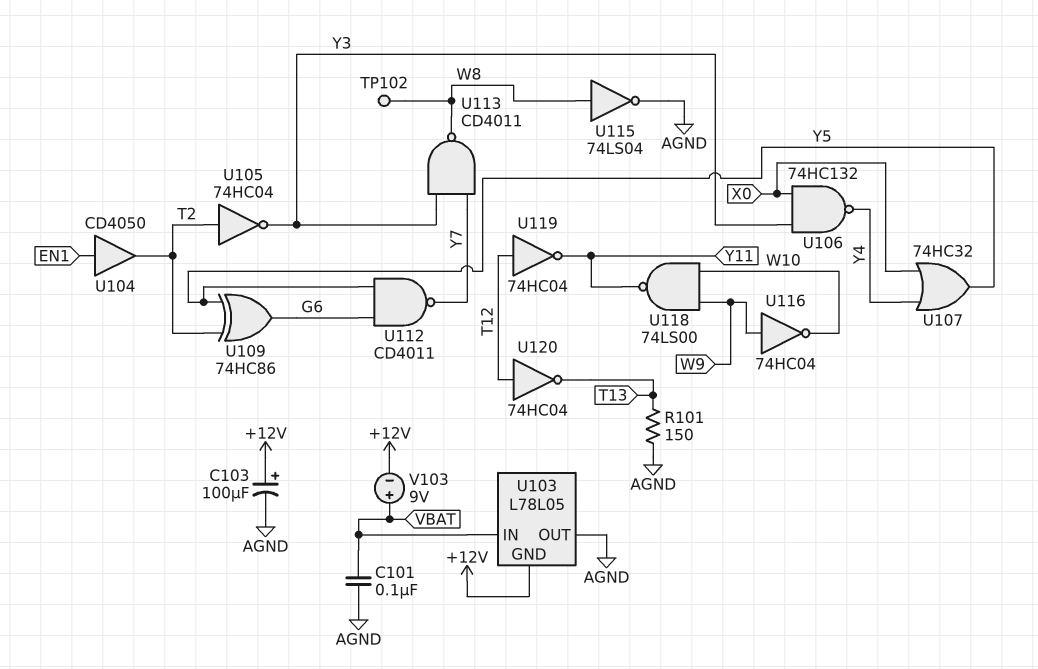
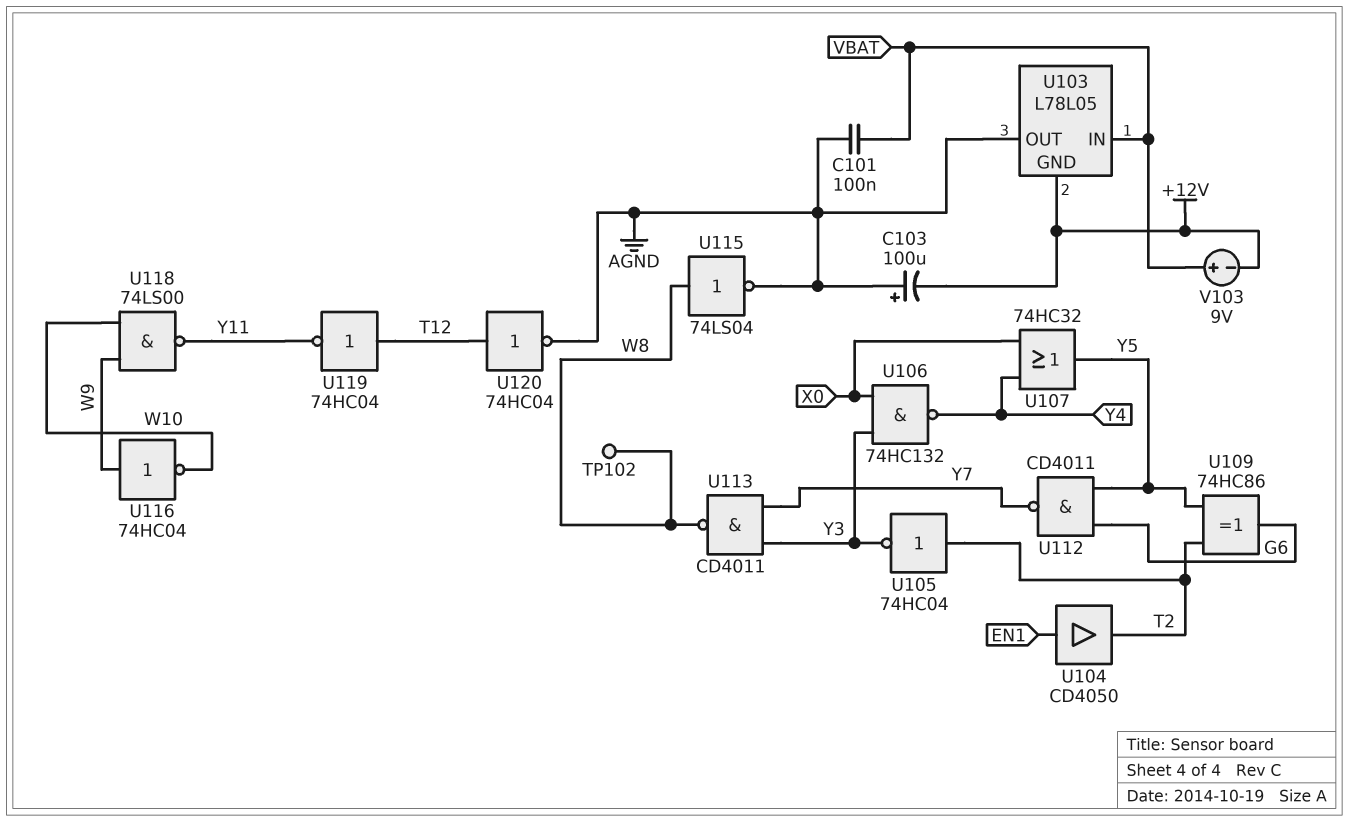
C103: 100uF (plus +12V, minus AGND) -> 100uF (plus AGND, minus +12V)
R101: 150 (AGND, T13) -> none
U120: NOT 74HC04 (in T12, out T13) -> NOT 74HC04 (in T12, out AGND)

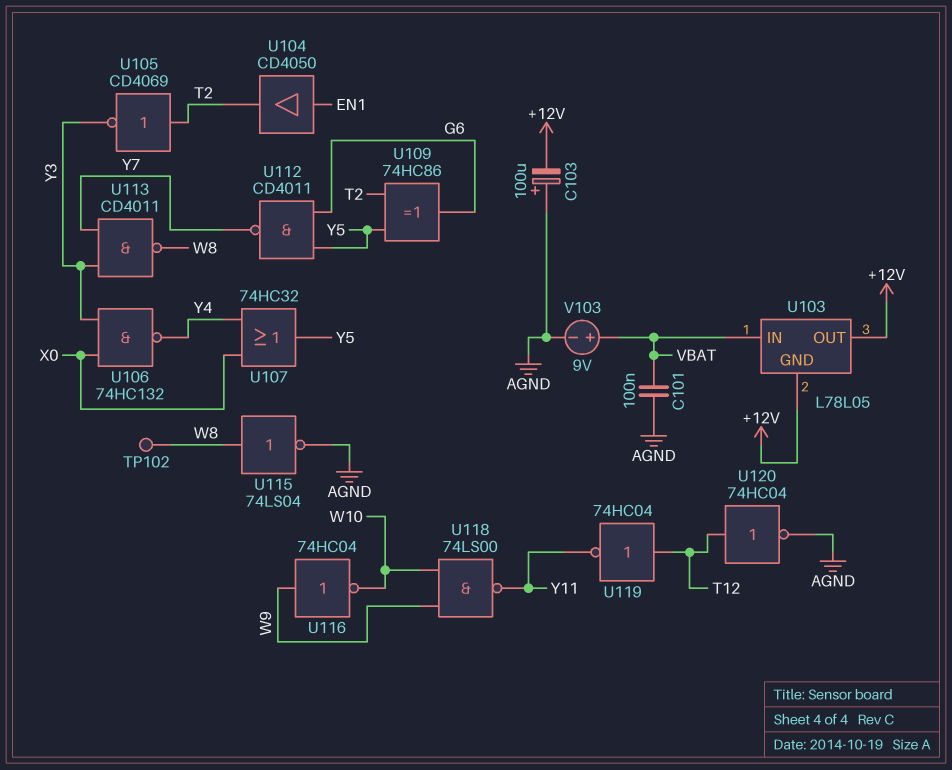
U103 pin OUT: AGND -> +12V
U105: NOT 74HC04 (in T2, out Y3) -> NOT CD4069 (in T2, out Y3)
V103: 9V (plus VBAT, minus +12V) -> 9V (plus VBAT, minus AGND)

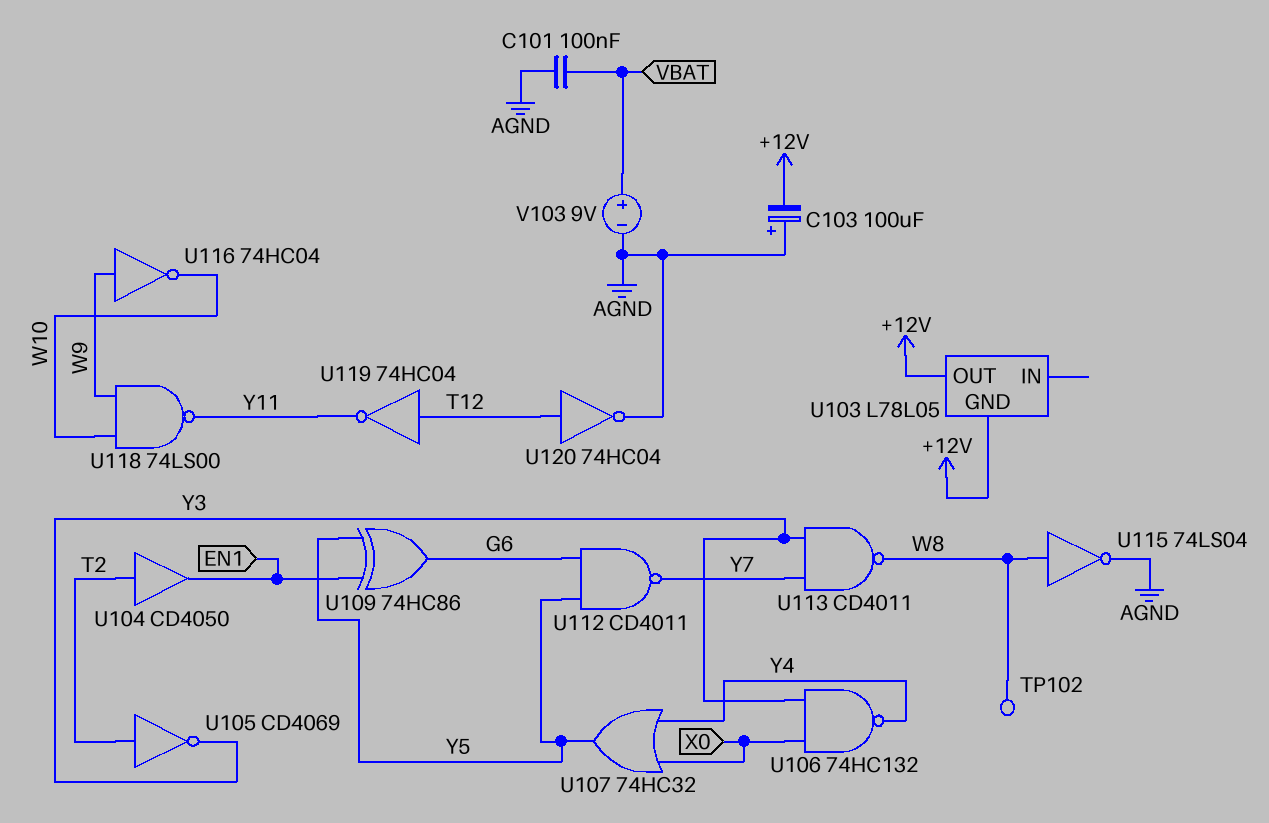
U103 pin IN: VBAT -> none
U104: buffer CD4050 (in EN1, out T2) -> buffer CD4050 (in T2, out EN1)
U109: XOR 74HC86 (in T2, in Y5, out G6) -> XOR 74HC86 (in EN1, in Y5, out G6)

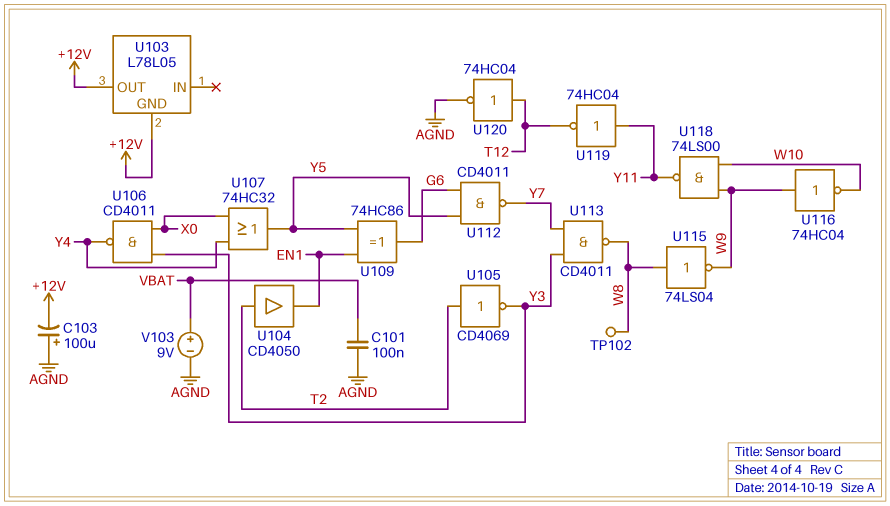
U106: NAND 74HC132 (in X0, in Y3, out Y4) -> NAND CD4011 (in X0, in Y3, out Y4)
U115: NOT 74LS04 (in W8, out AGND) -> NOT 74LS04 (in W8, out W9)
U119: NOT 74HC04 (in T12, out Y11) -> NOT 74HC04 (in Y11, out T12)

